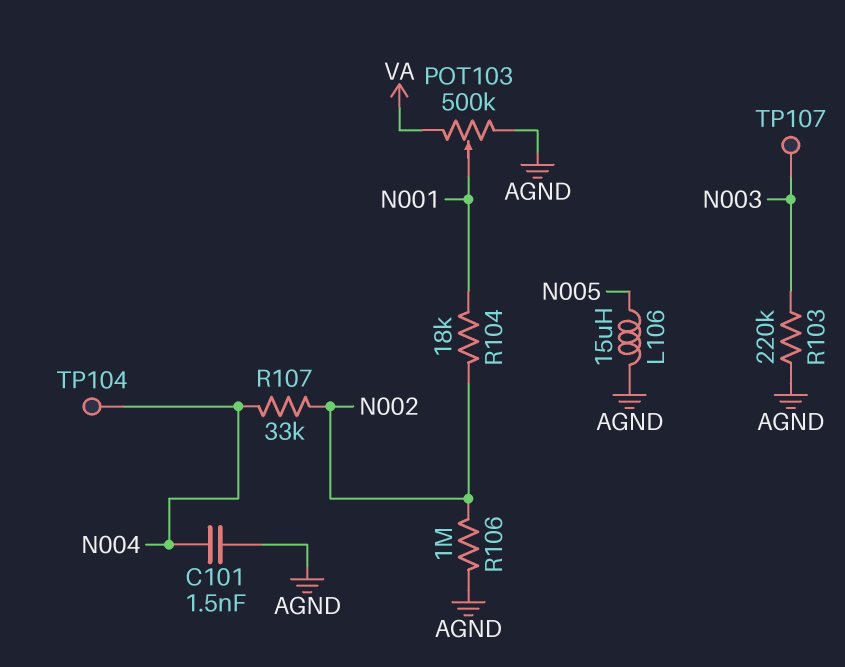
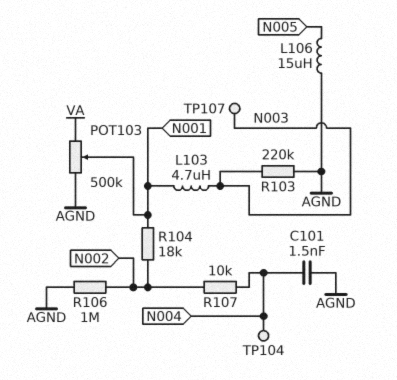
L103: none -> 4.7uH (N001, N003)
R107: 33k (N002, N004) -> 10k (N002, N004)

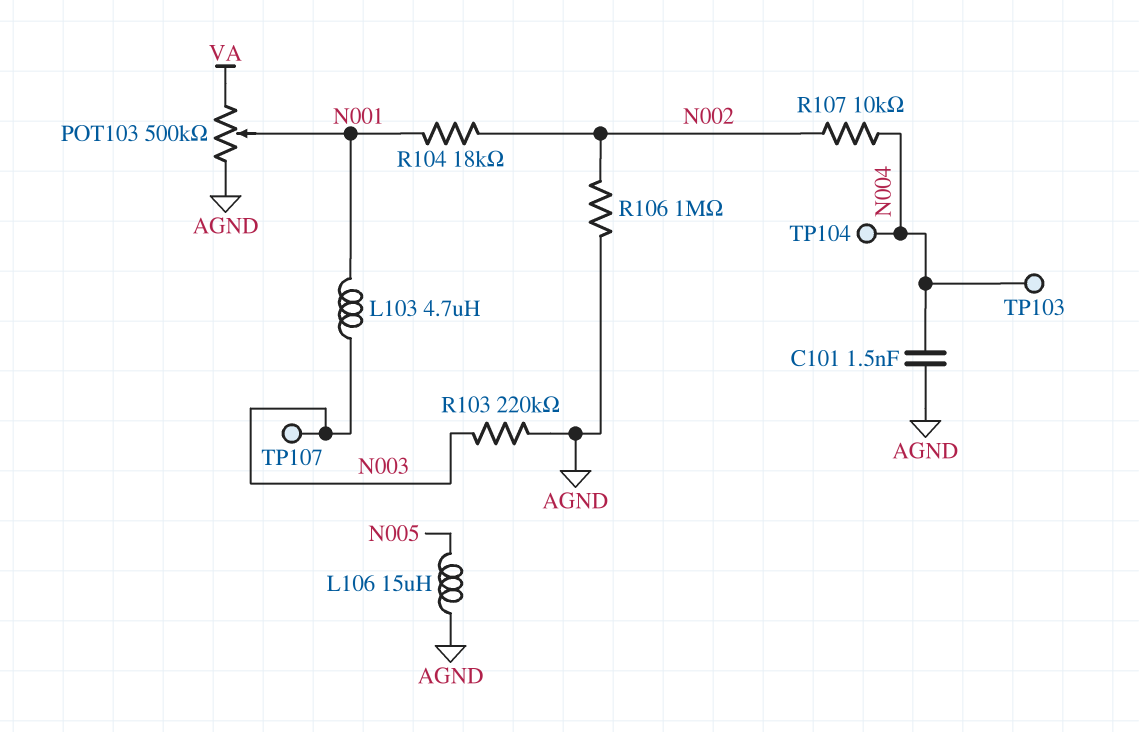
TP103: none -> test point (N004)

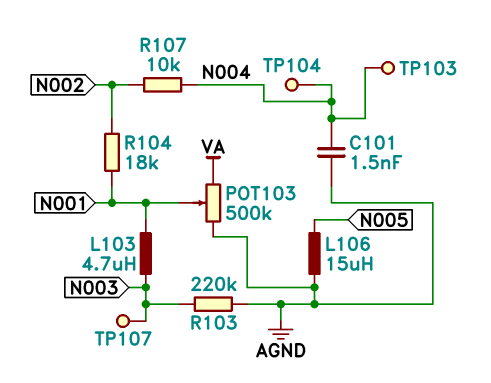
R106: 1M (AGND, N002) -> none

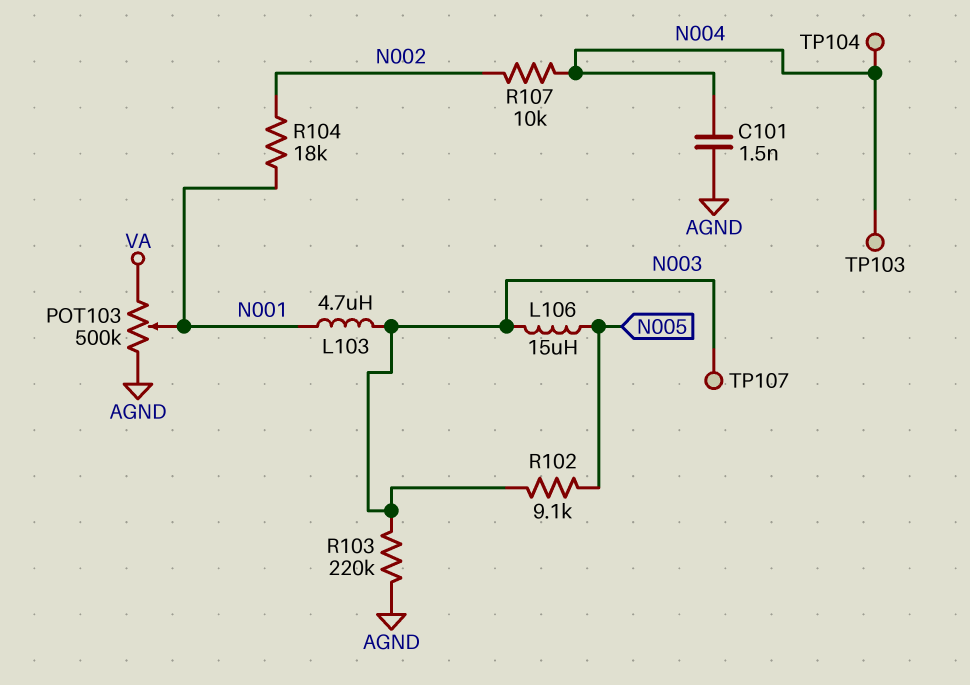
L106: 15uH (AGND, N005) -> 15uH (N003, N005)
R102: none -> 9.1k (N003, N005)

